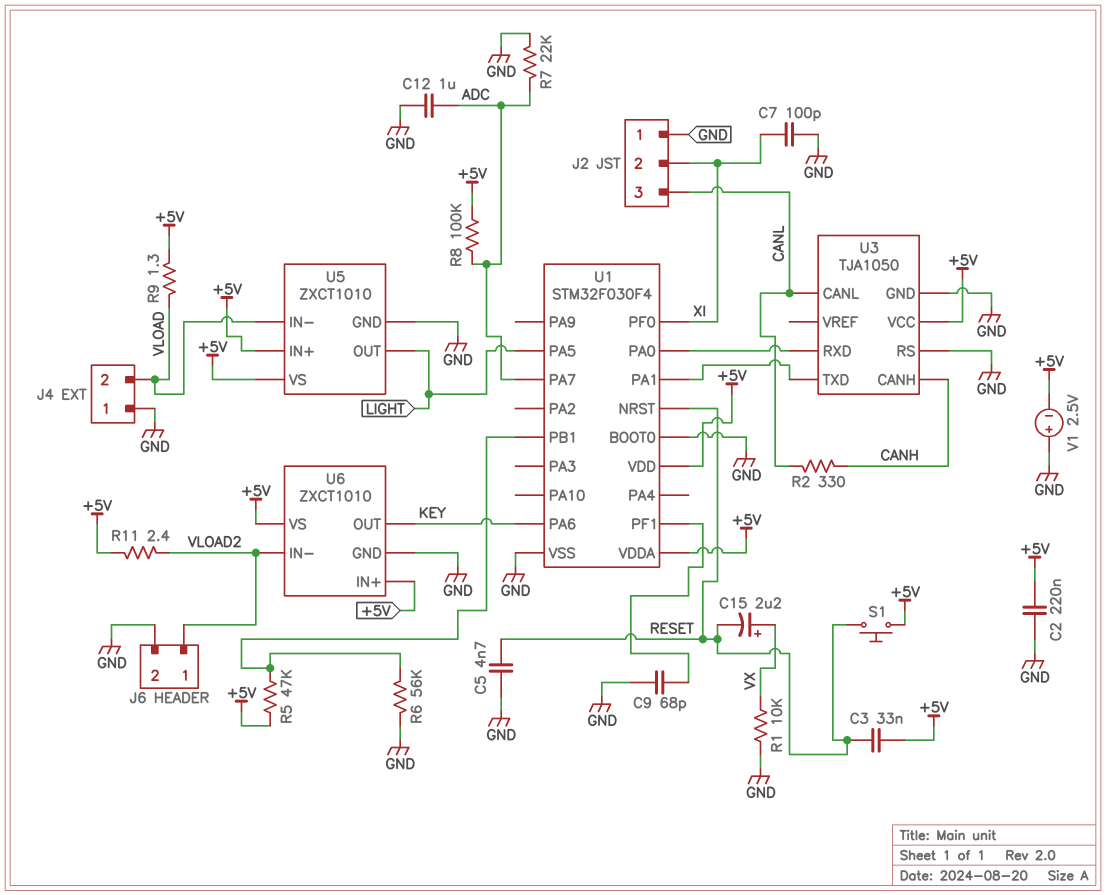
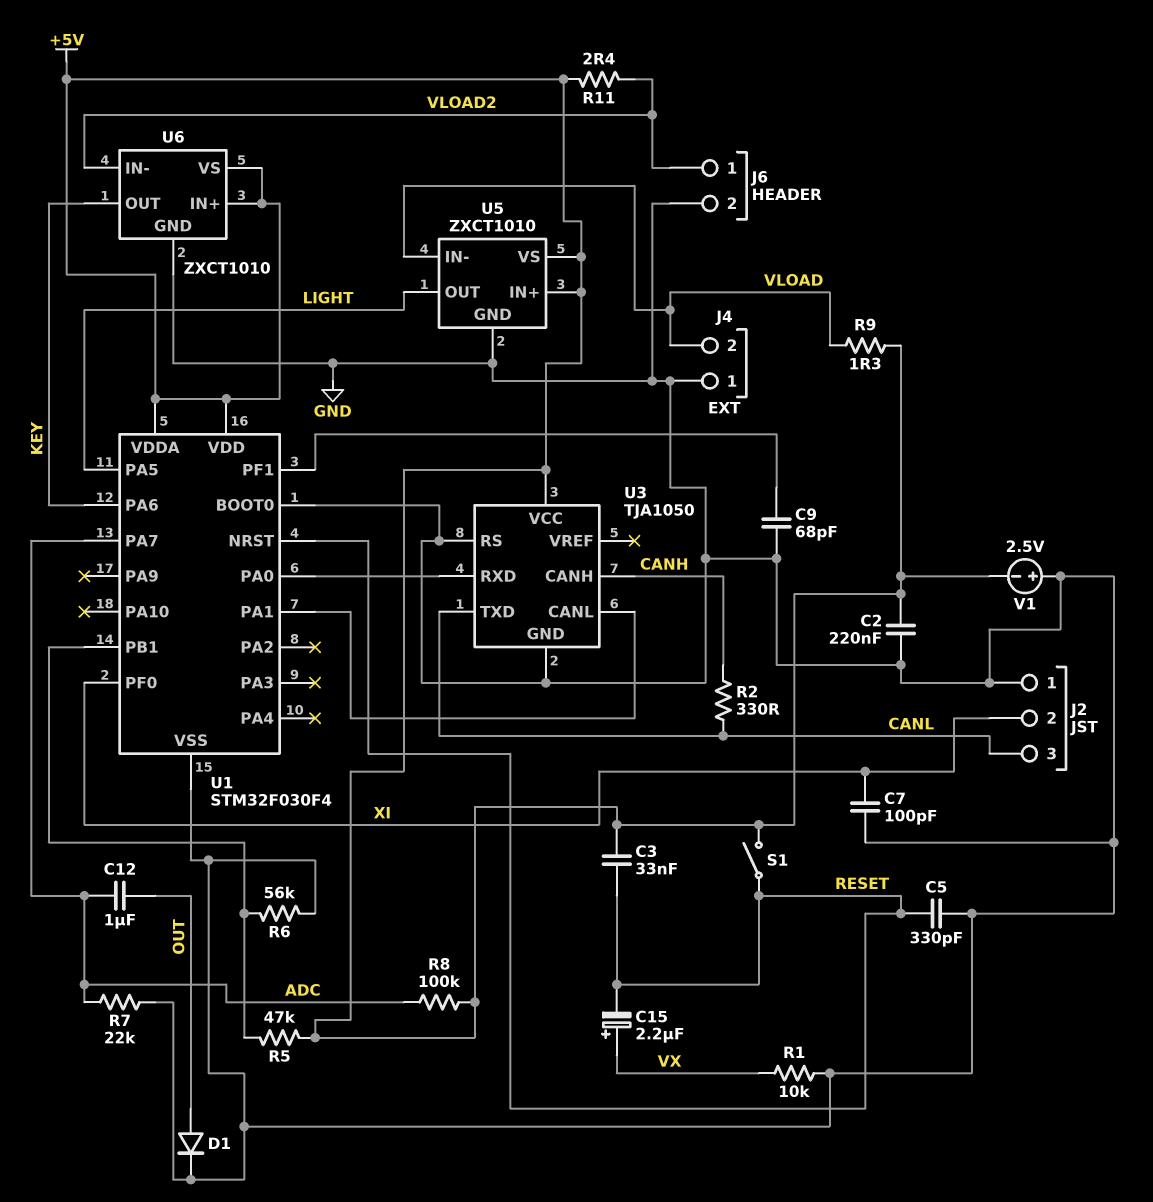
C5: 4.7nF (GND, RESET) -> 330pF (GND, RESET)
C12: 1uF (ADC, GND) -> 1uF (ADC, OUT)
D1: none -> diode (A OUT, K GND)
S1: button (+5V, RESET) -> switch (+5V, RESET)
U3 pin CANL: CANL -> U1/PA1
U3 pin TXD: U1/PA1 -> CANL

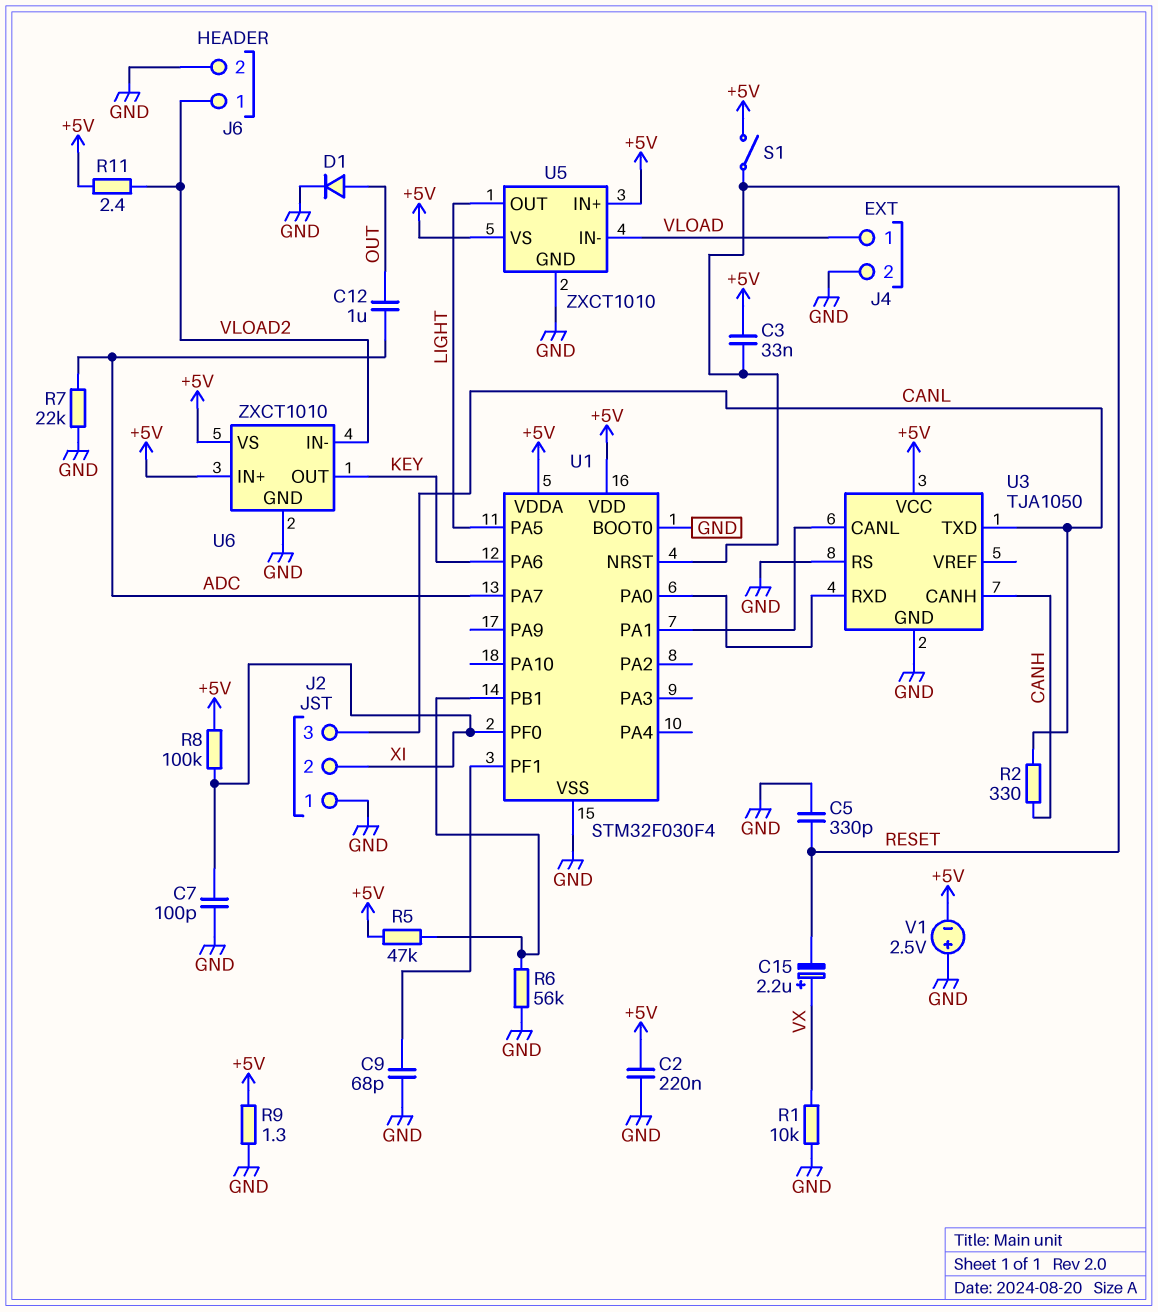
J4 pin 1: GND -> VLOAD
J4 pin 2: VLOAD -> GND
R8: 100k (+5V, ADC) -> 100k (+5V, XI)
R9: 1.3 (+5V, VLOAD) -> 1.3 (+5V, GND)

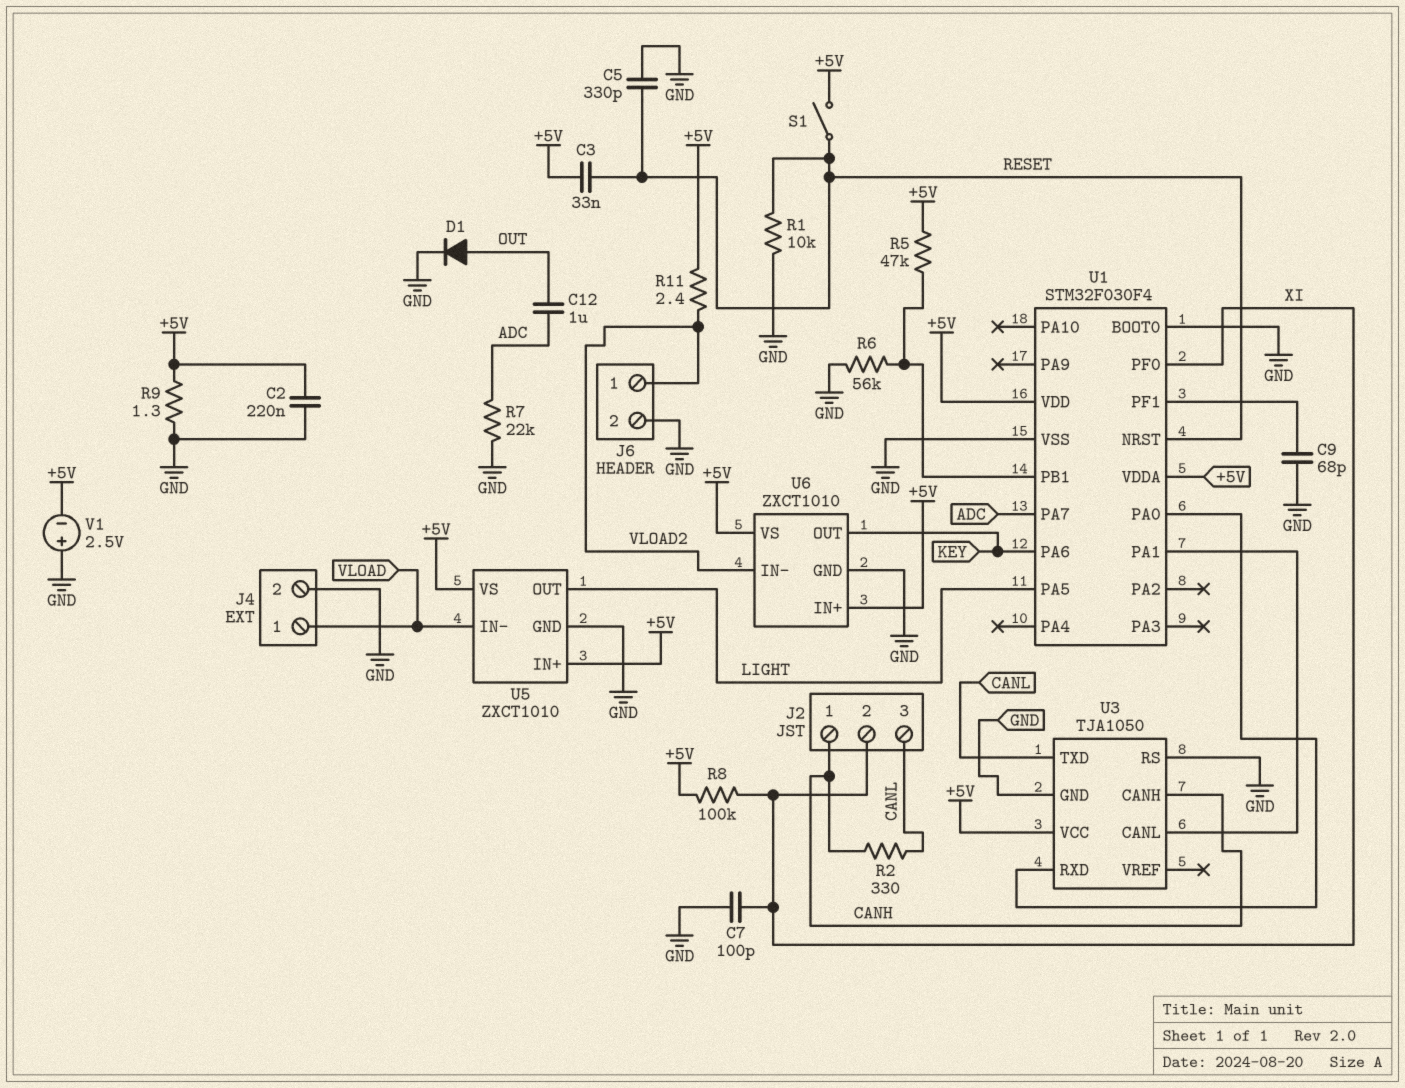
C15: 2.2uF (plus VX, minus RESET) -> none
J2 pin 1: GND -> CANH
R1: 10k (GND, VX) -> 10k (GND, RESET)

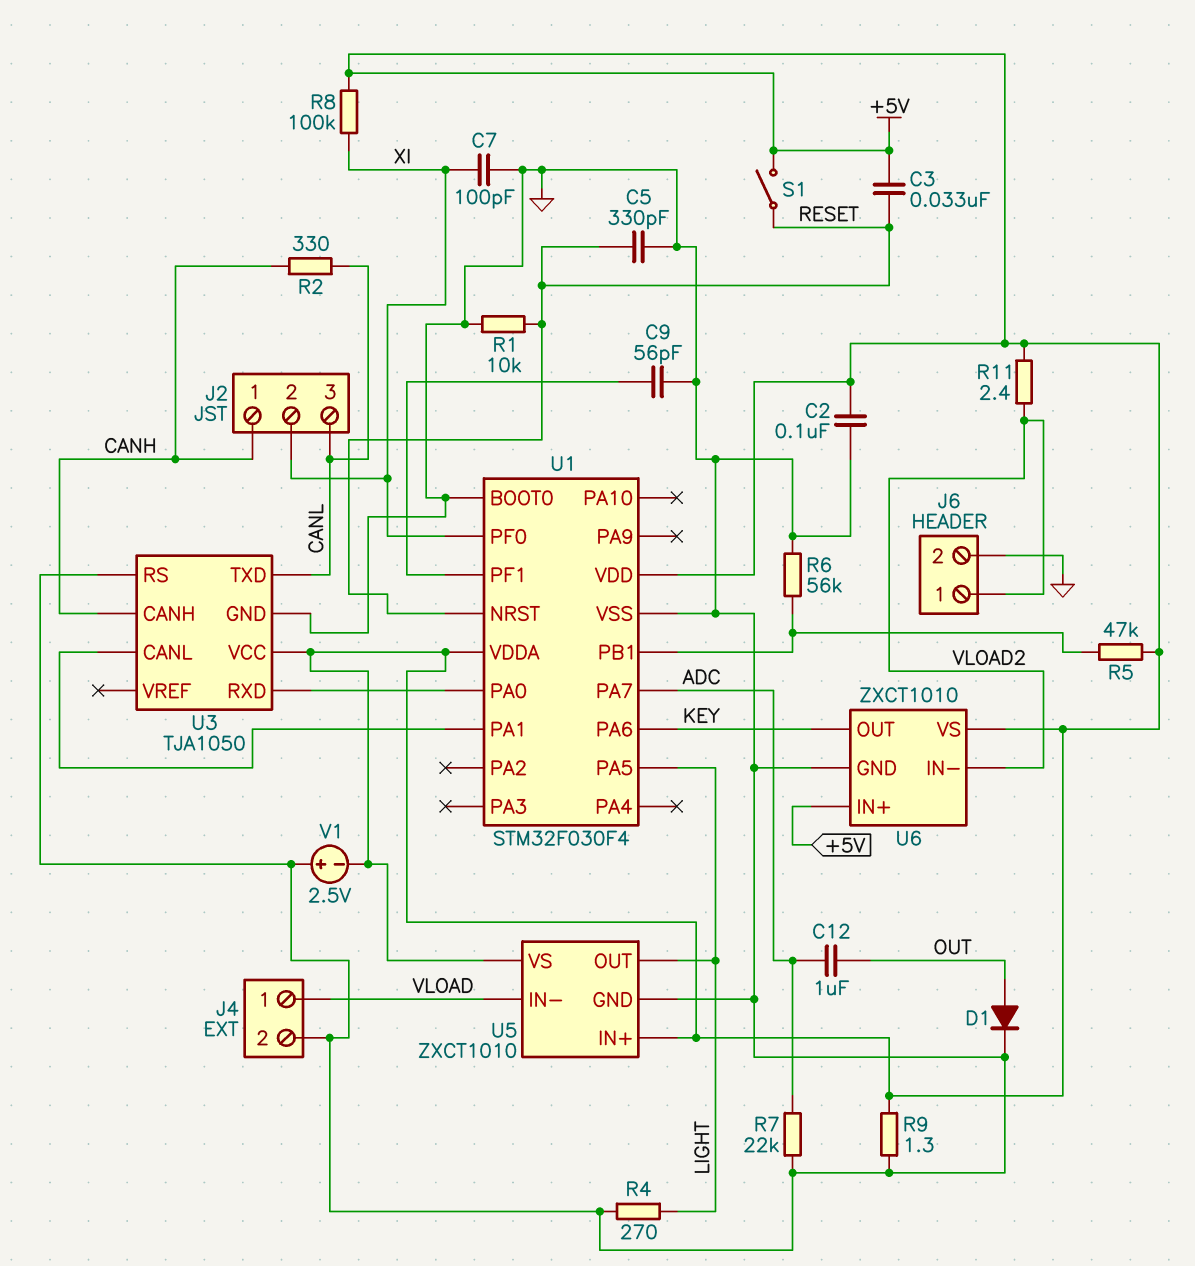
C2: 220nF (+5V, GND) -> 100nF (+5V, GND)
C9: 68pF (GND, U1/PF1) -> 56pF (GND, U1/PF1)
R4: none -> 270 (GND, LIGHT)

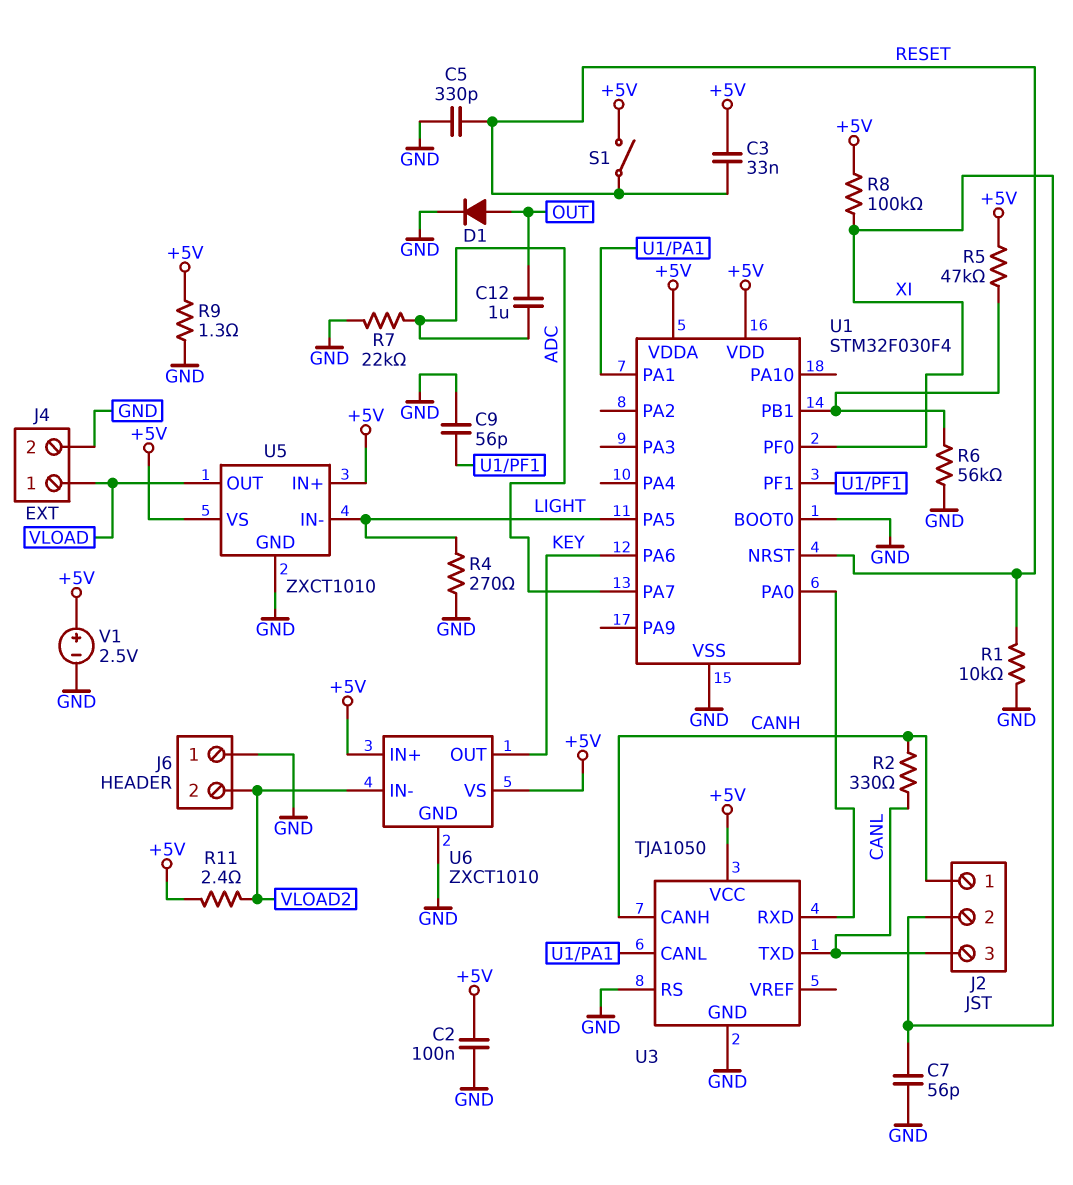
C7: 100pF (GND, XI) -> 56pF (GND, XI)
J6 pin 1: VLOAD2 -> GND
J6 pin 2: GND -> VLOAD2
U5 pin IN-: VLOAD -> LIGHT
U5 pin OUT: LIGHT -> VLOAD
V1: 2.5V (plus GND, minus +5V) -> 2.5V (plus +5V, minus GND)

